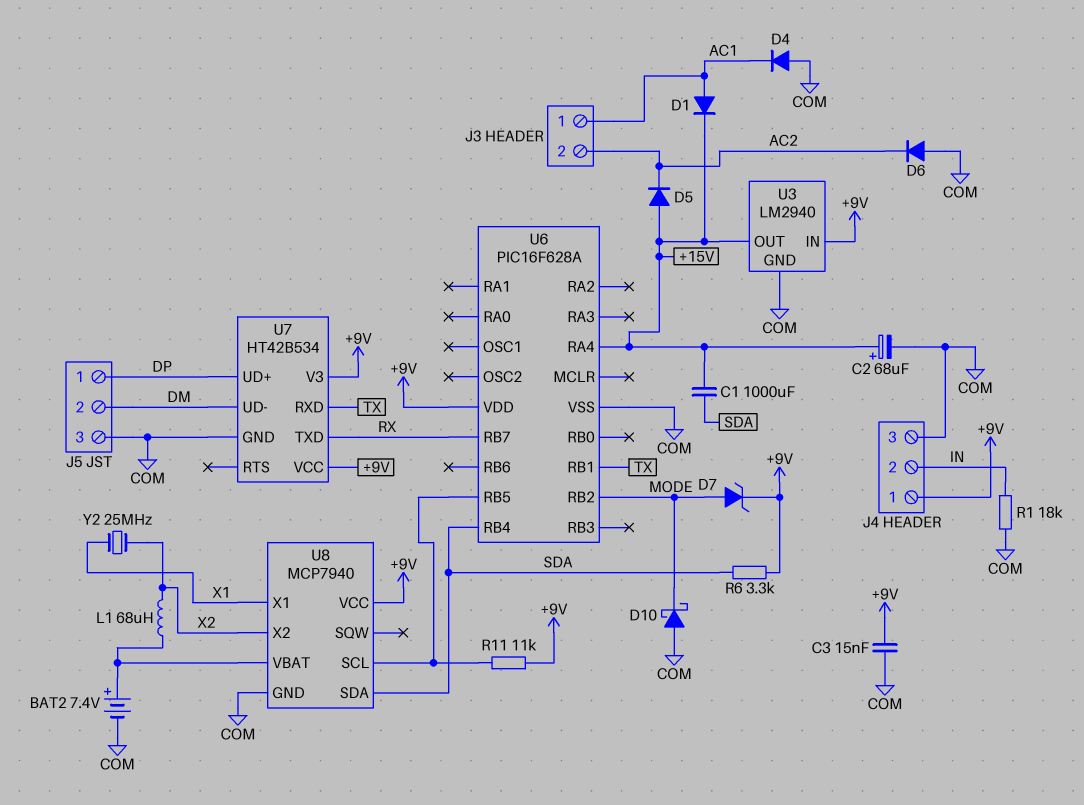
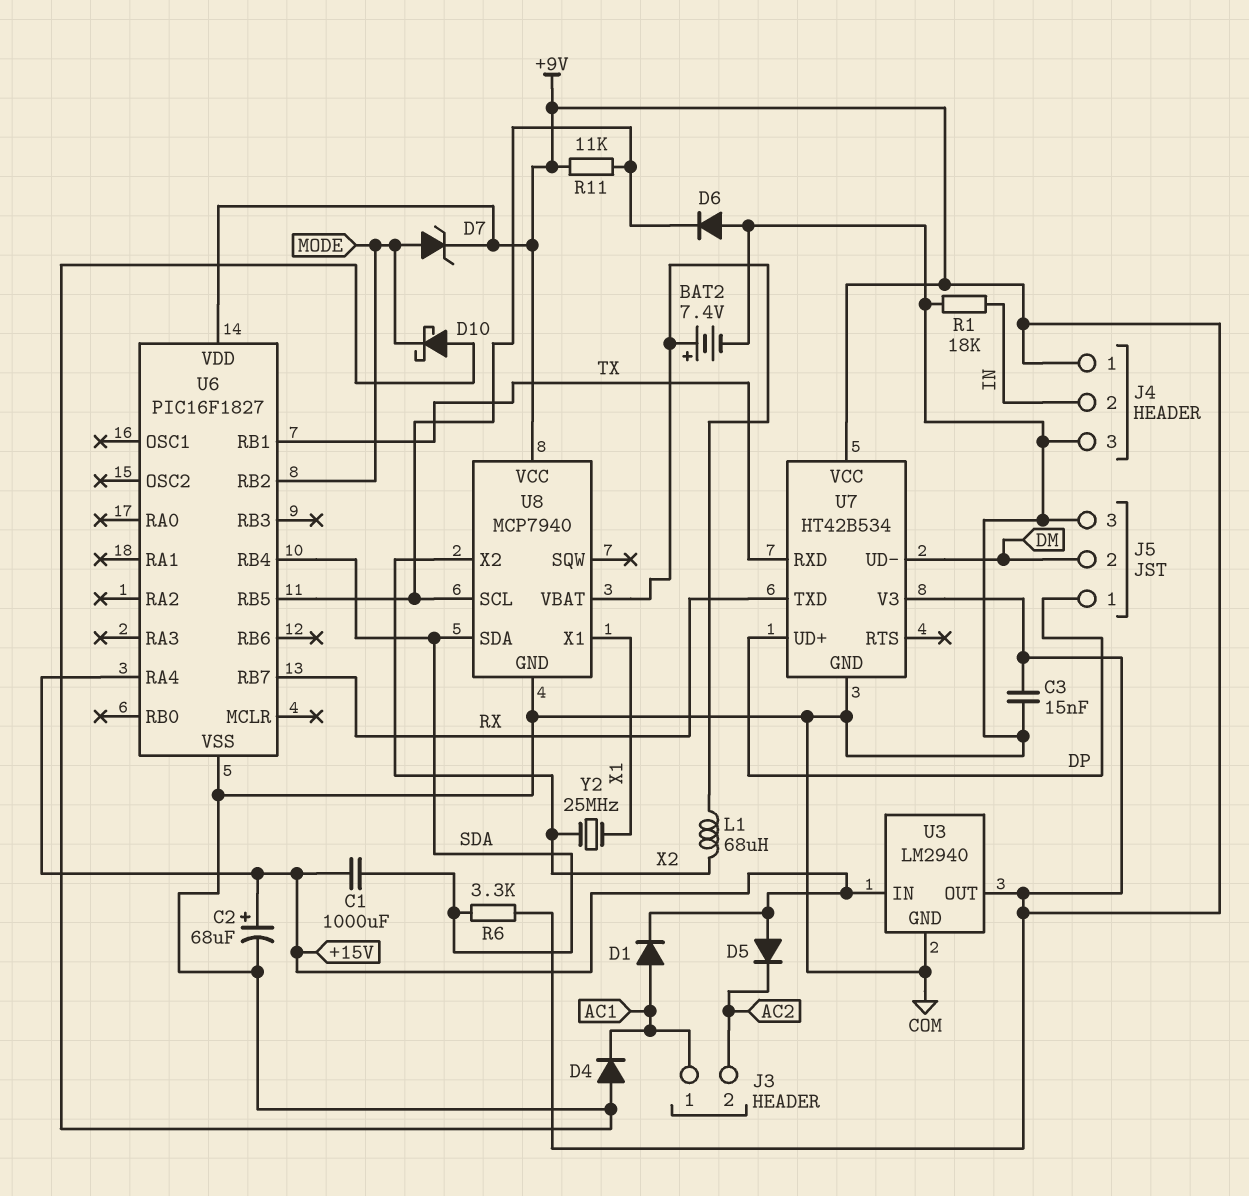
D6: diode (A COM, K AC2) -> diode (A COM, K U6/RB5)
U3 pin IN: +9V -> +15V
U3 pin OUT: +15V -> +9V
U6: PIC16F628A -> PIC16F1827

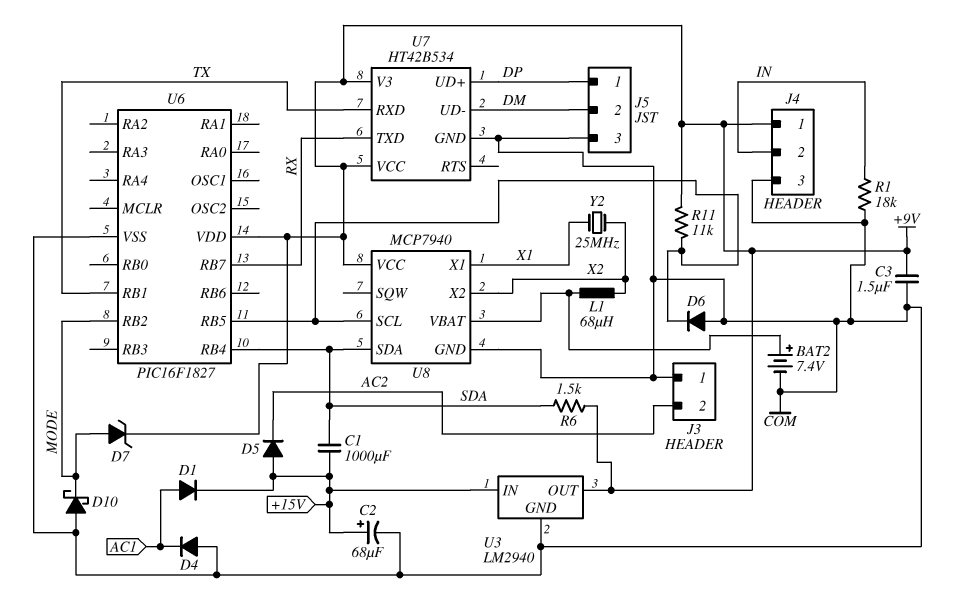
C3: 15nF (+9V, COM) -> 1.5uF (+9V, COM)
J3 pin 1: AC1 -> COM
R6: 3.3k (+9V, SDA) -> 1.5k (+9V, SDA)
U6 pin RA4: +15V -> none

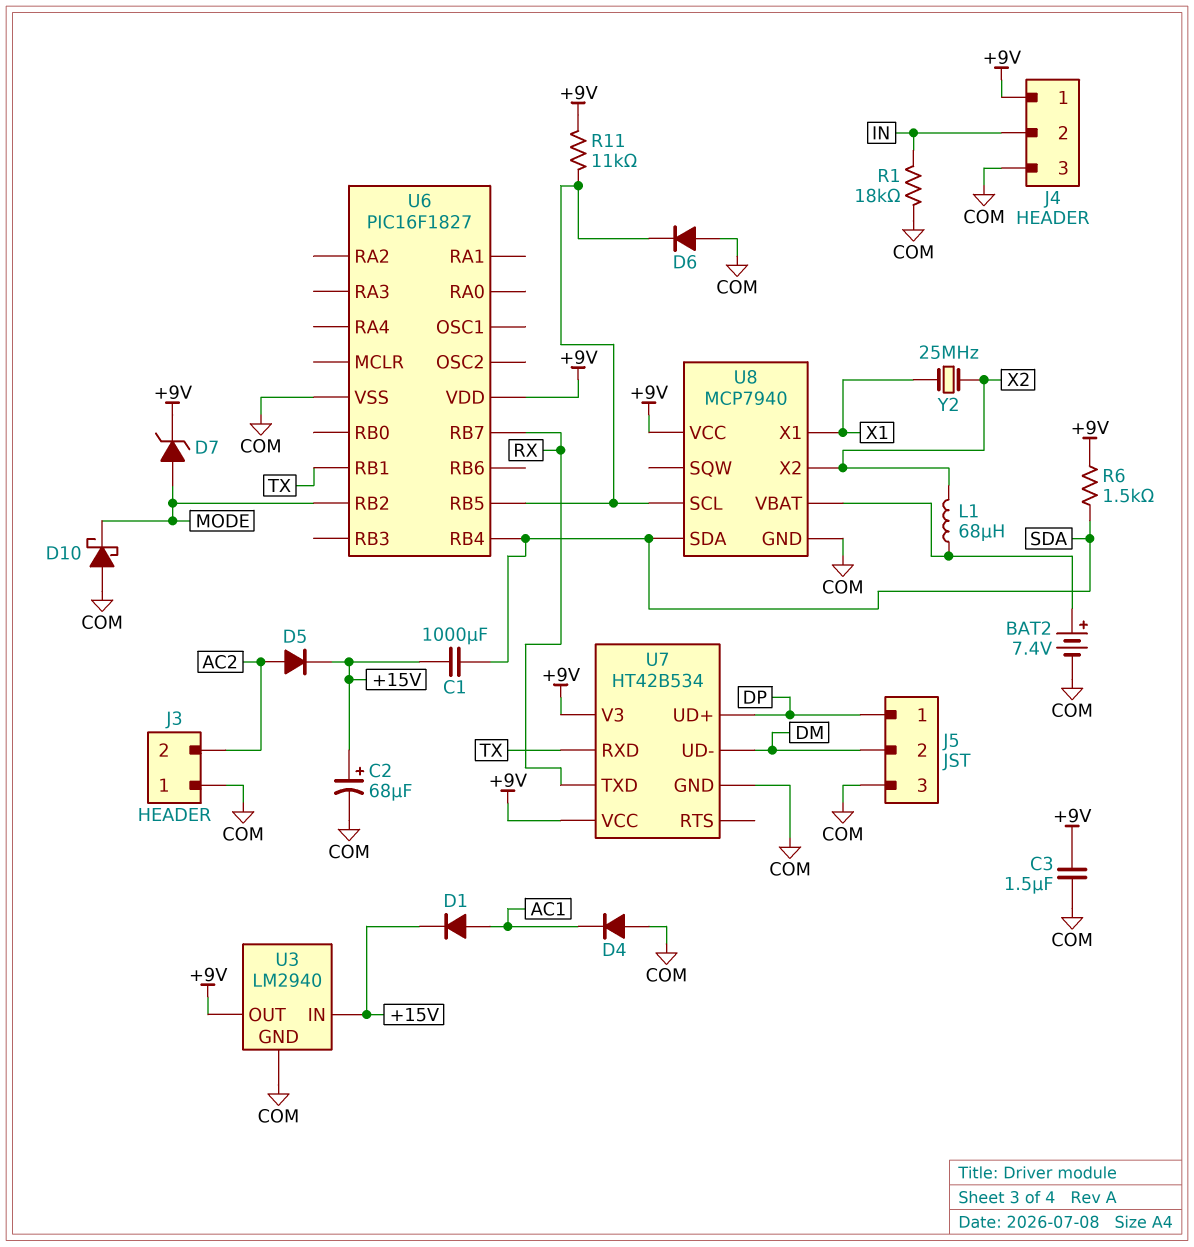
D5: diode (A +15V, K AC2) -> diode (A AC2, K +15V)

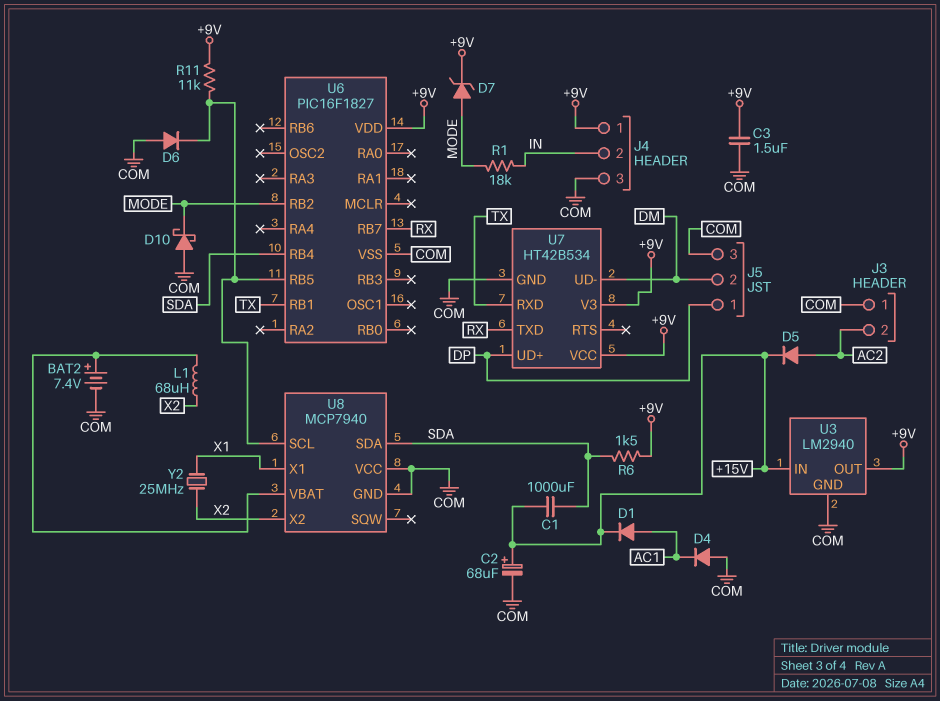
R1: 18k (COM, IN) -> 18k (IN, MODE)
U8 pin VCC: +9V -> COM

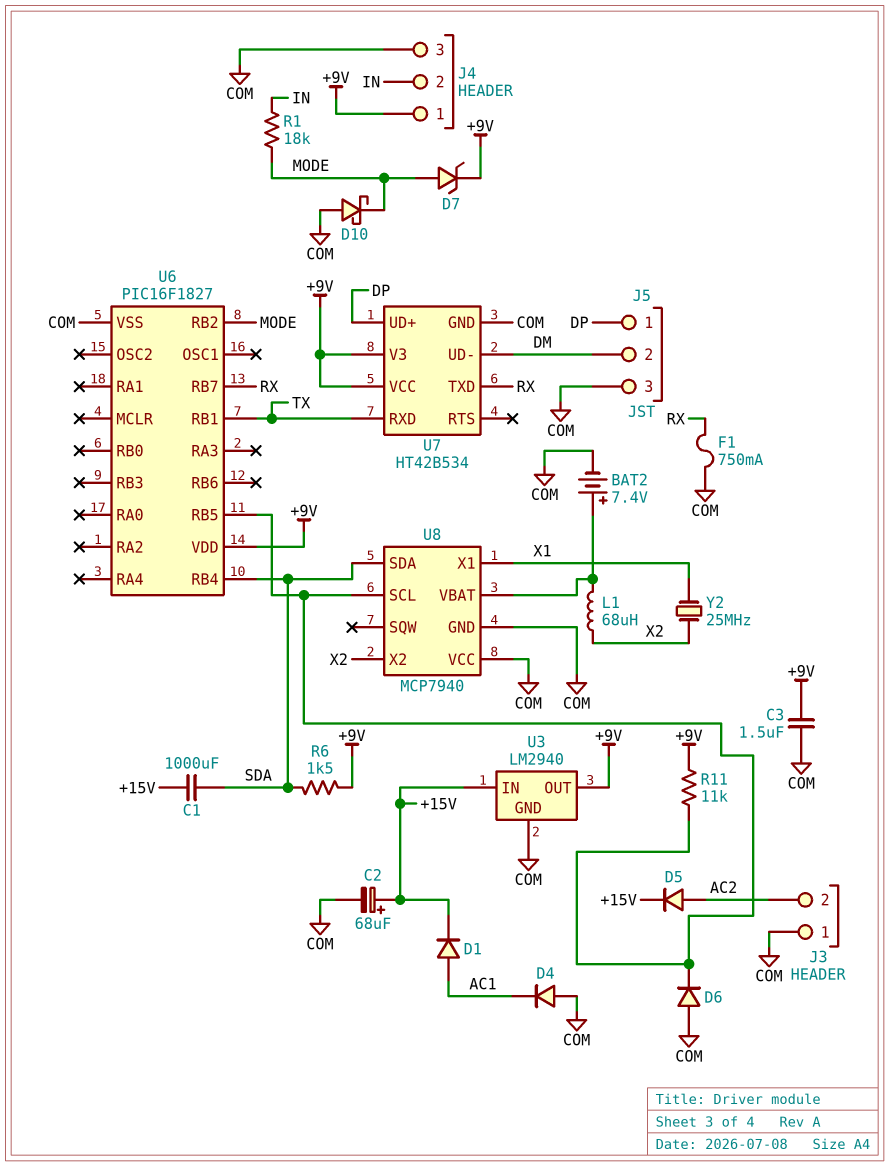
F1: none -> 750mA (COM, RX)

